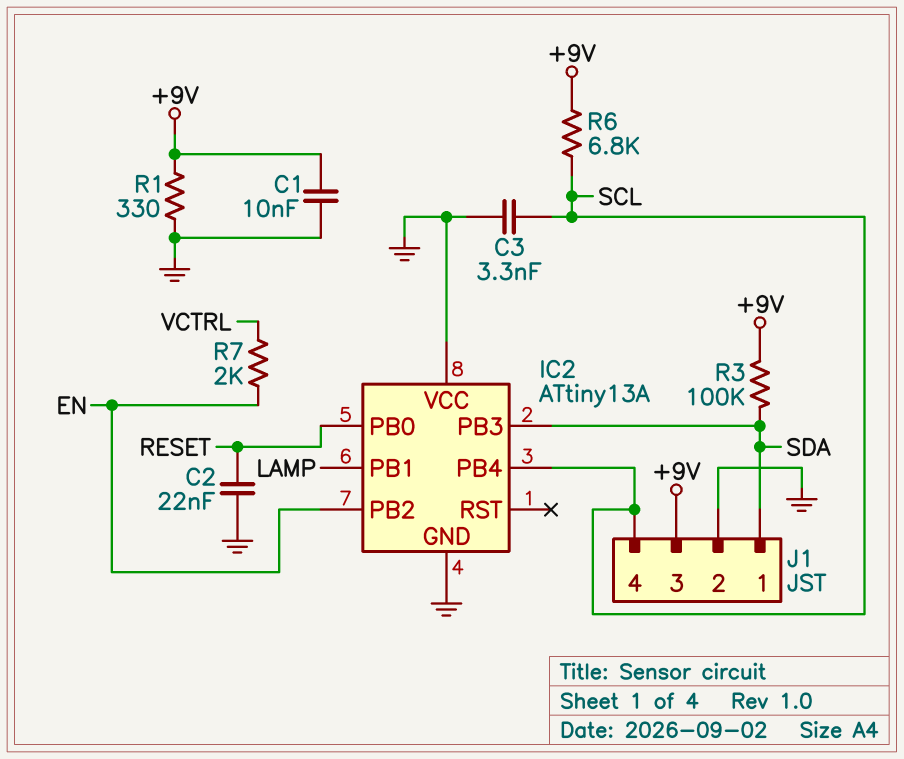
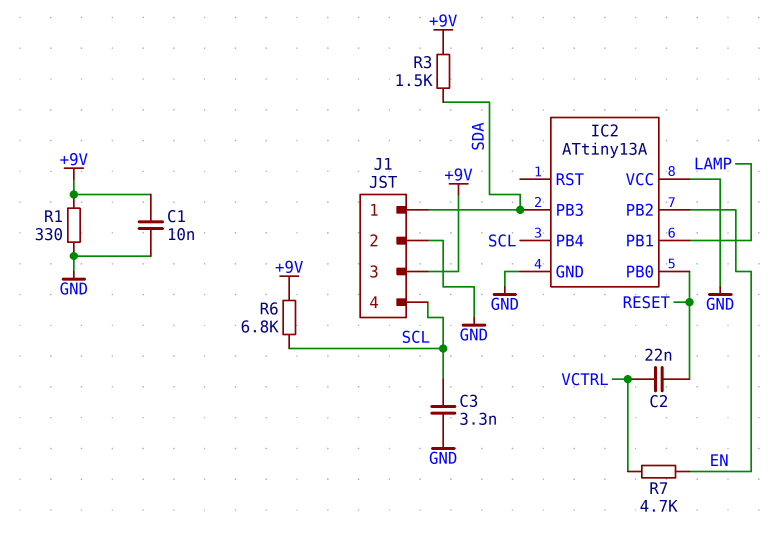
C2: 22nF (GND, RESET) -> 22nF (RESET, VCTRL)
R3: 100k (+9V, SDA) -> 1.5k (+9V, SDA)
R7: 2k (EN, VCTRL) -> 4.7k (EN, VCTRL)

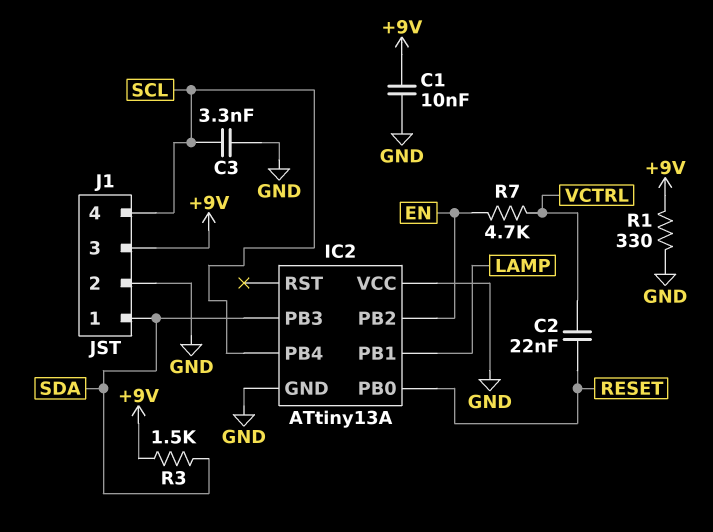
R6: 6.8k (+9V, SCL) -> none

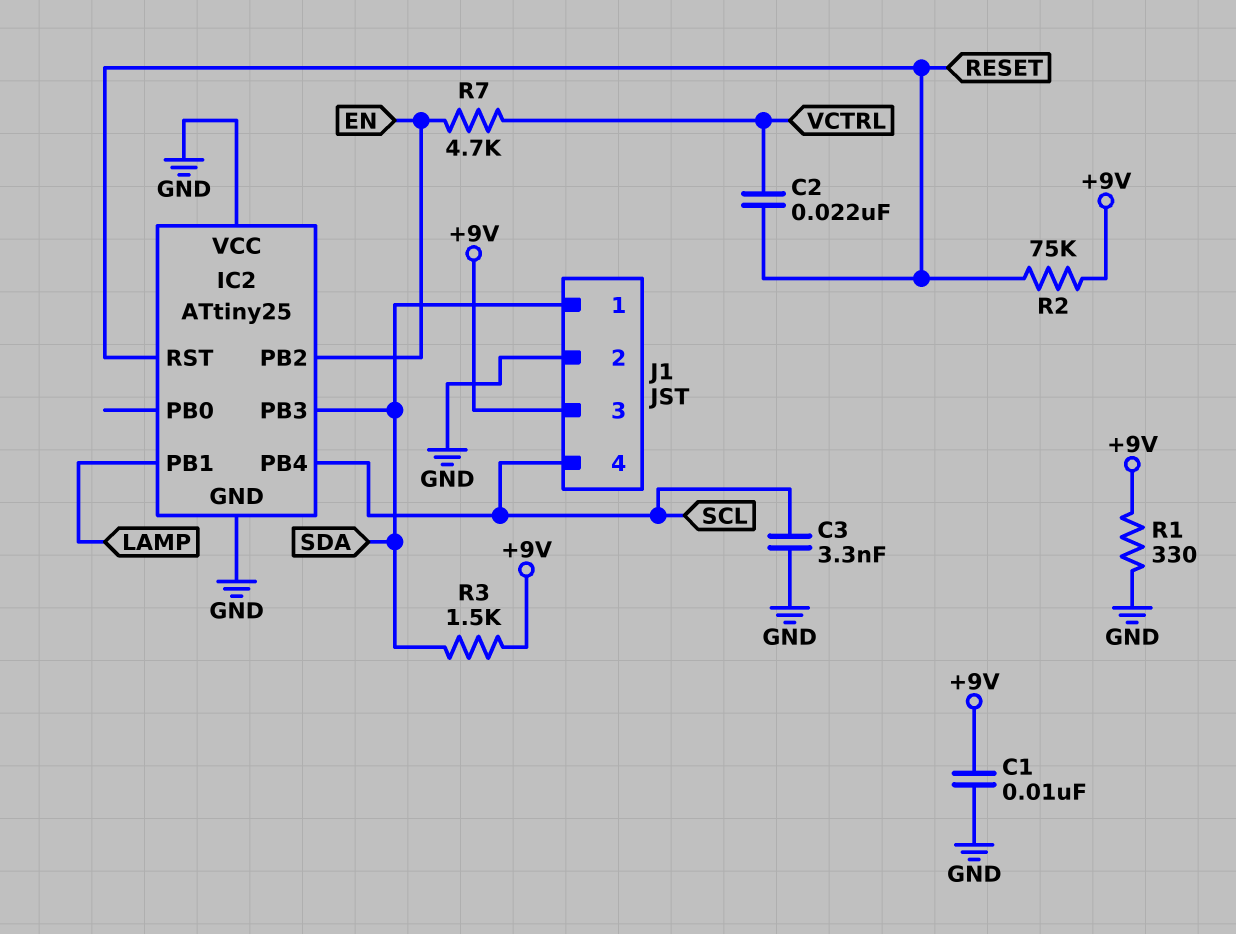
IC2: ATtiny13A -> ATtiny25
IC2 pin PB0: RESET -> none
IC2 pin RST: none -> RESET
R2: none -> 75k (+9V, RESET)

